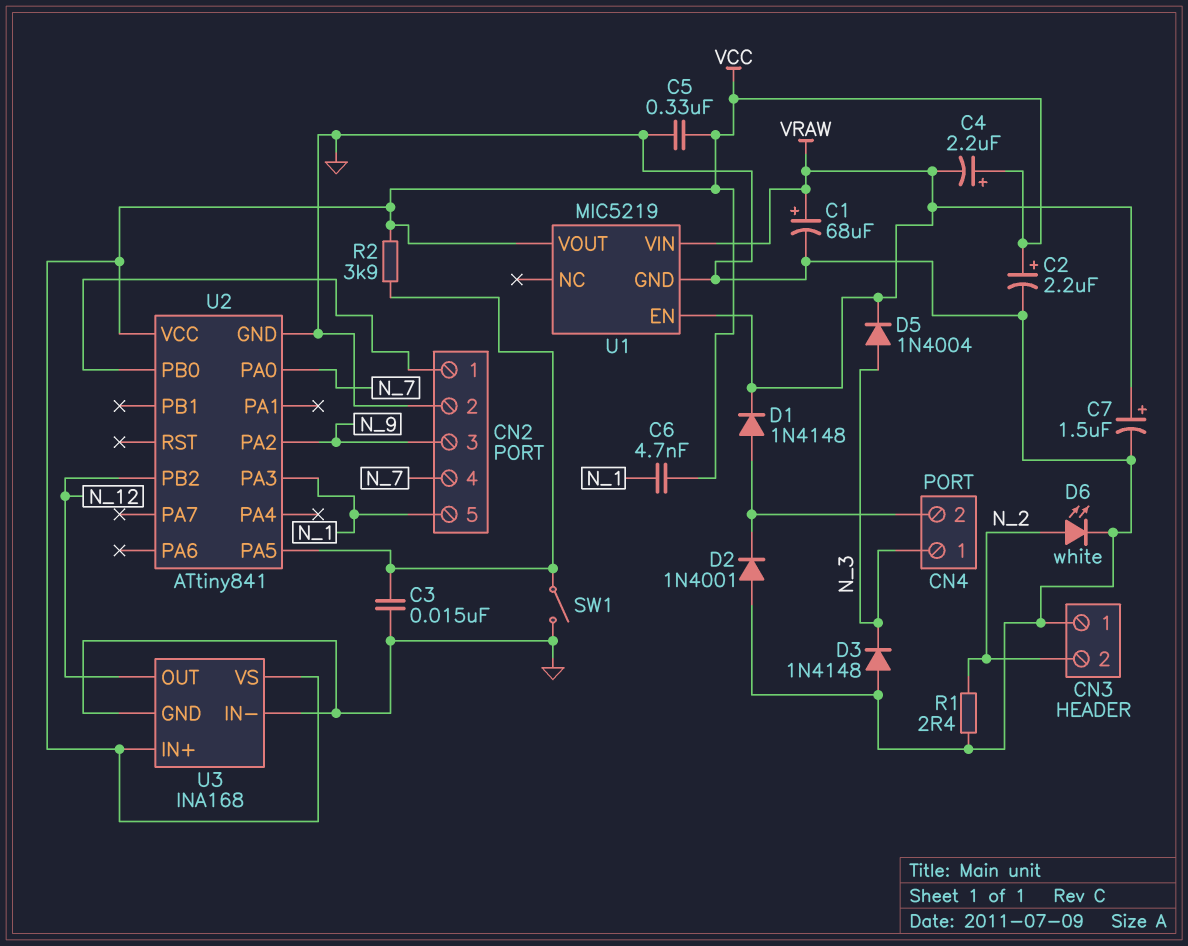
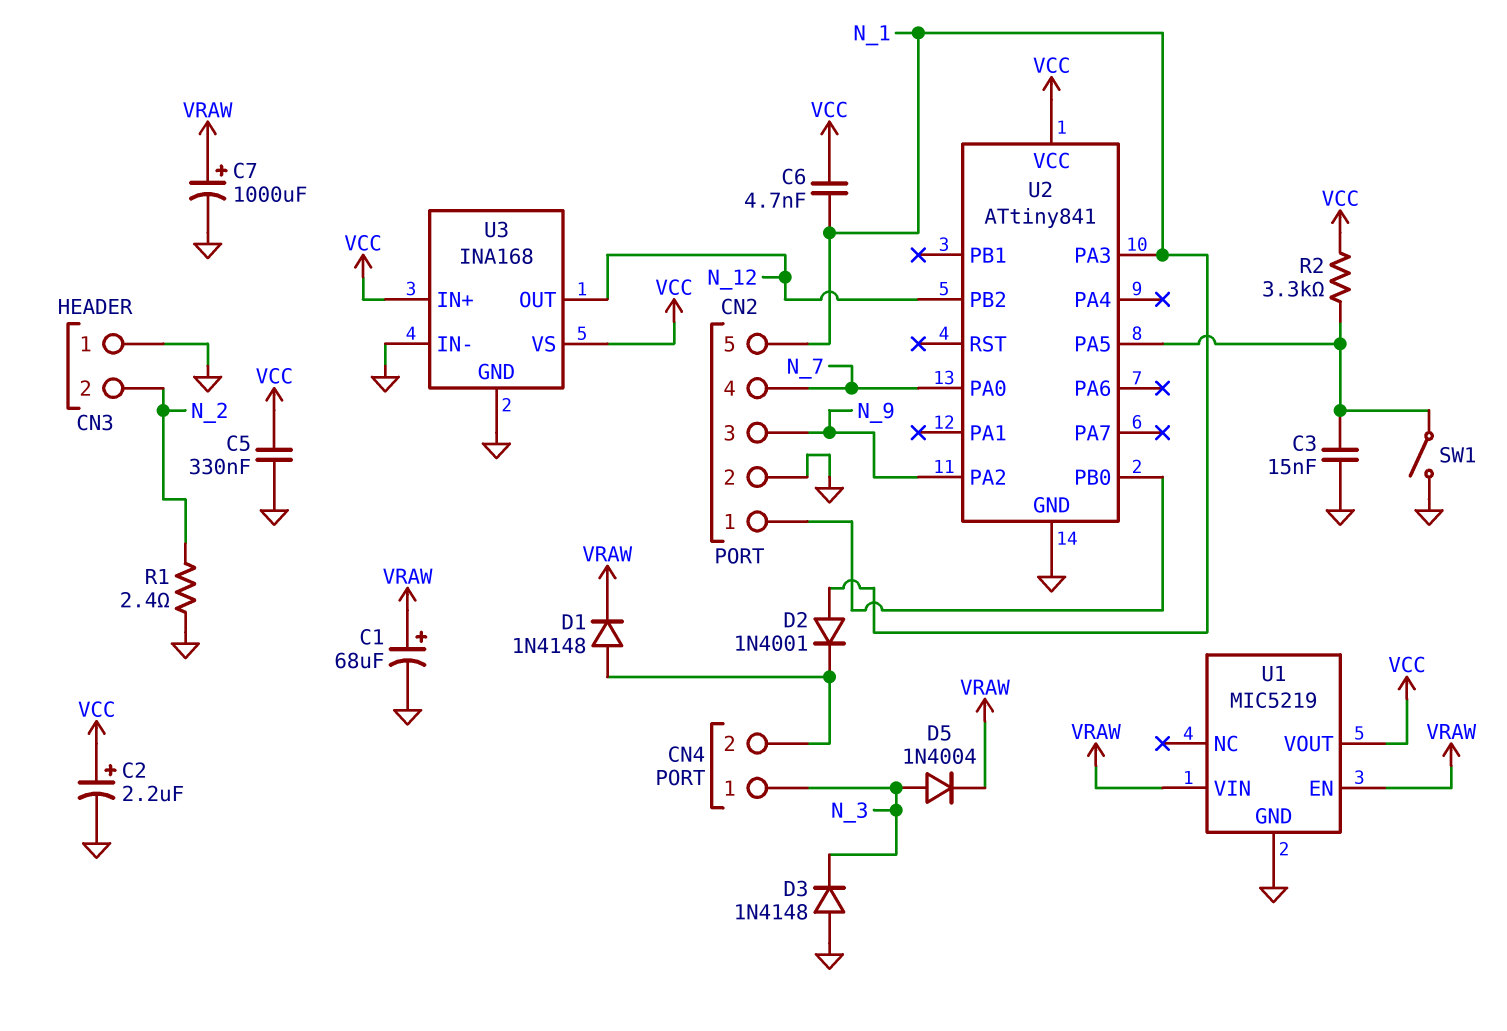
C4: 2.2uF (plus VCC, minus VRAW) -> none
C7: 1.5uF (plus VRAW, minus GND) -> 1000uF (plus VRAW, minus GND)
D2: diode 1N4001 (A GND, K CN4/2) -> diode 1N4001 (A N_1, K CN4/2)
D6: LED white (A N_2, K GND) -> none
R2: 3.9k (U2/PA5, VCC) -> 3.3k (U2/PA5, VCC)

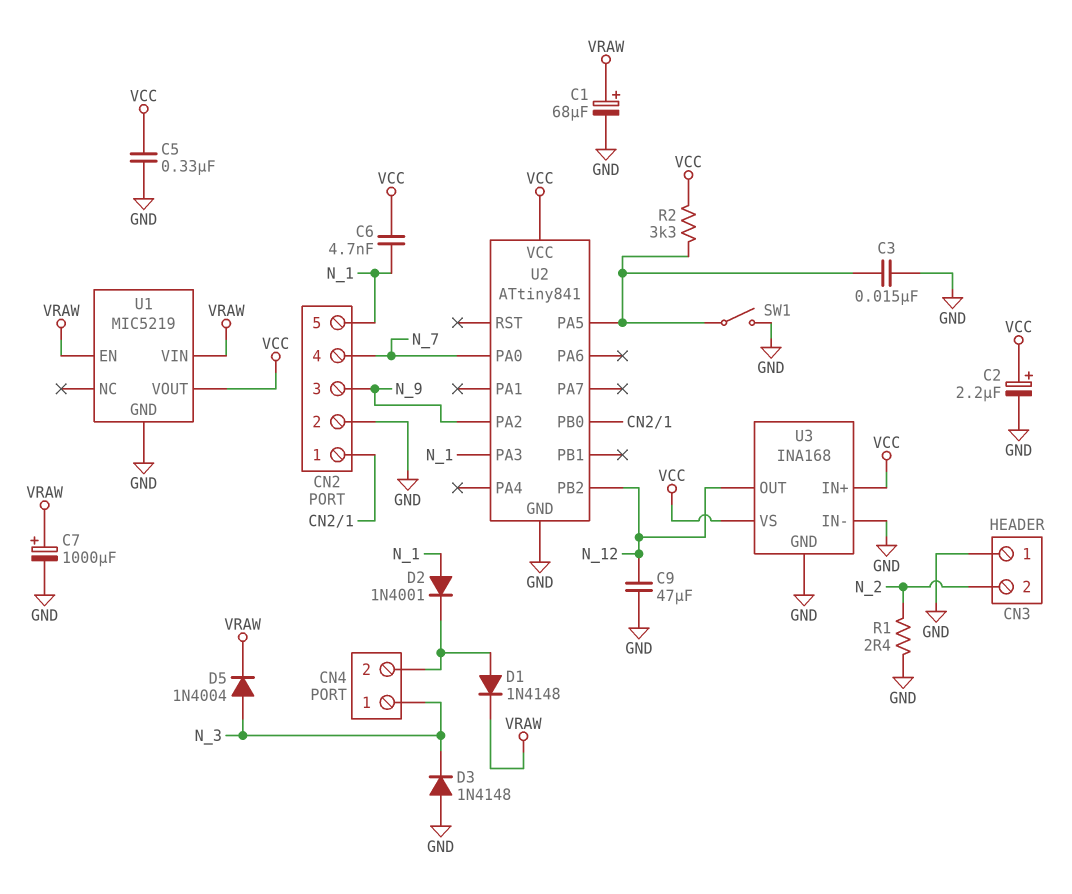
C9: none -> 47uF (GND, N_12)

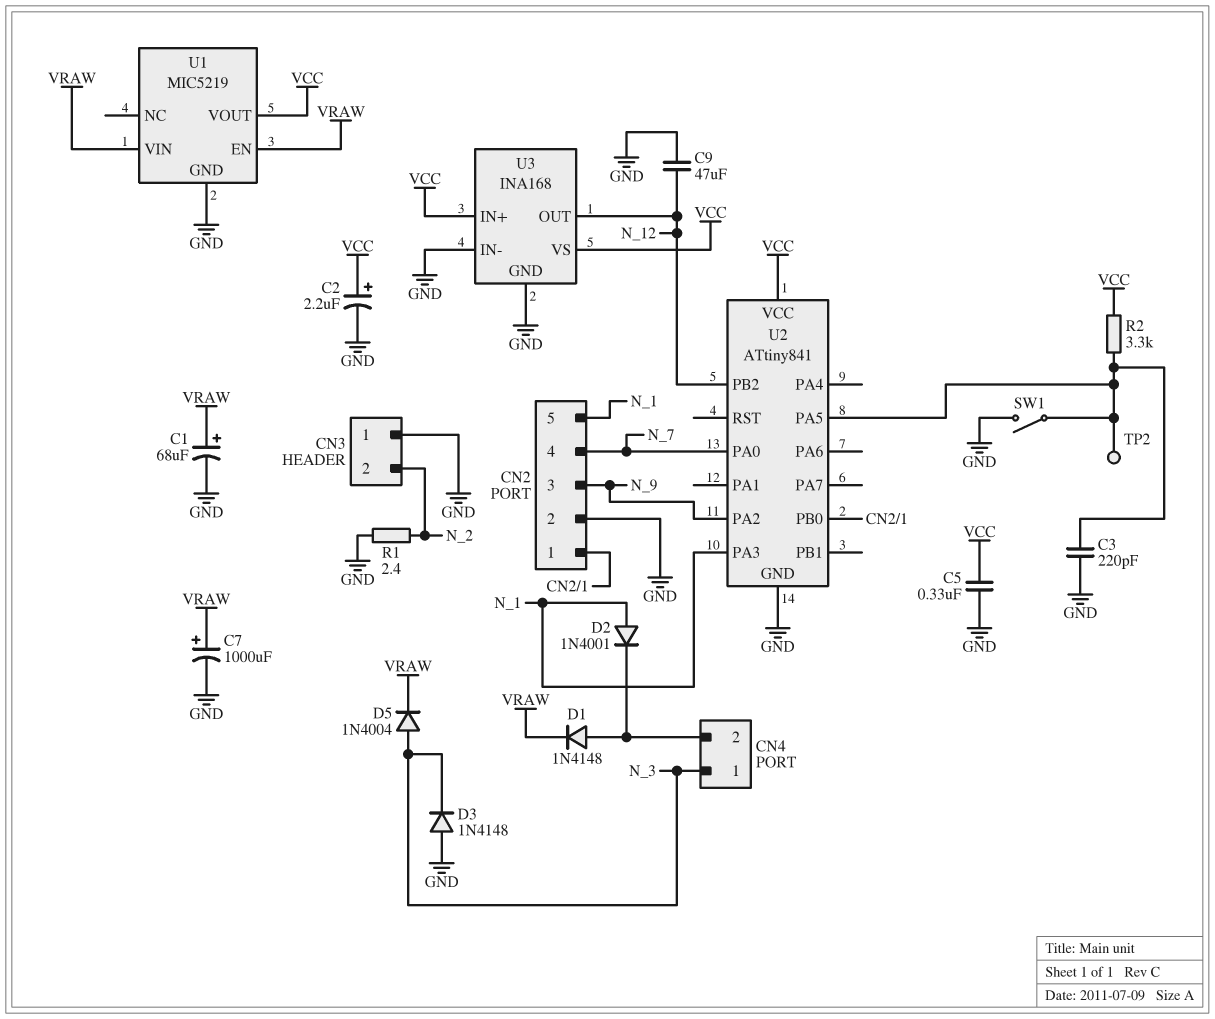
C3: 15nF (GND, U2/PA5) -> 220pF (GND, U2/PA5)
C6: 4.7nF (N_1, VCC) -> none
TP2: none -> test point (U2/PA5)

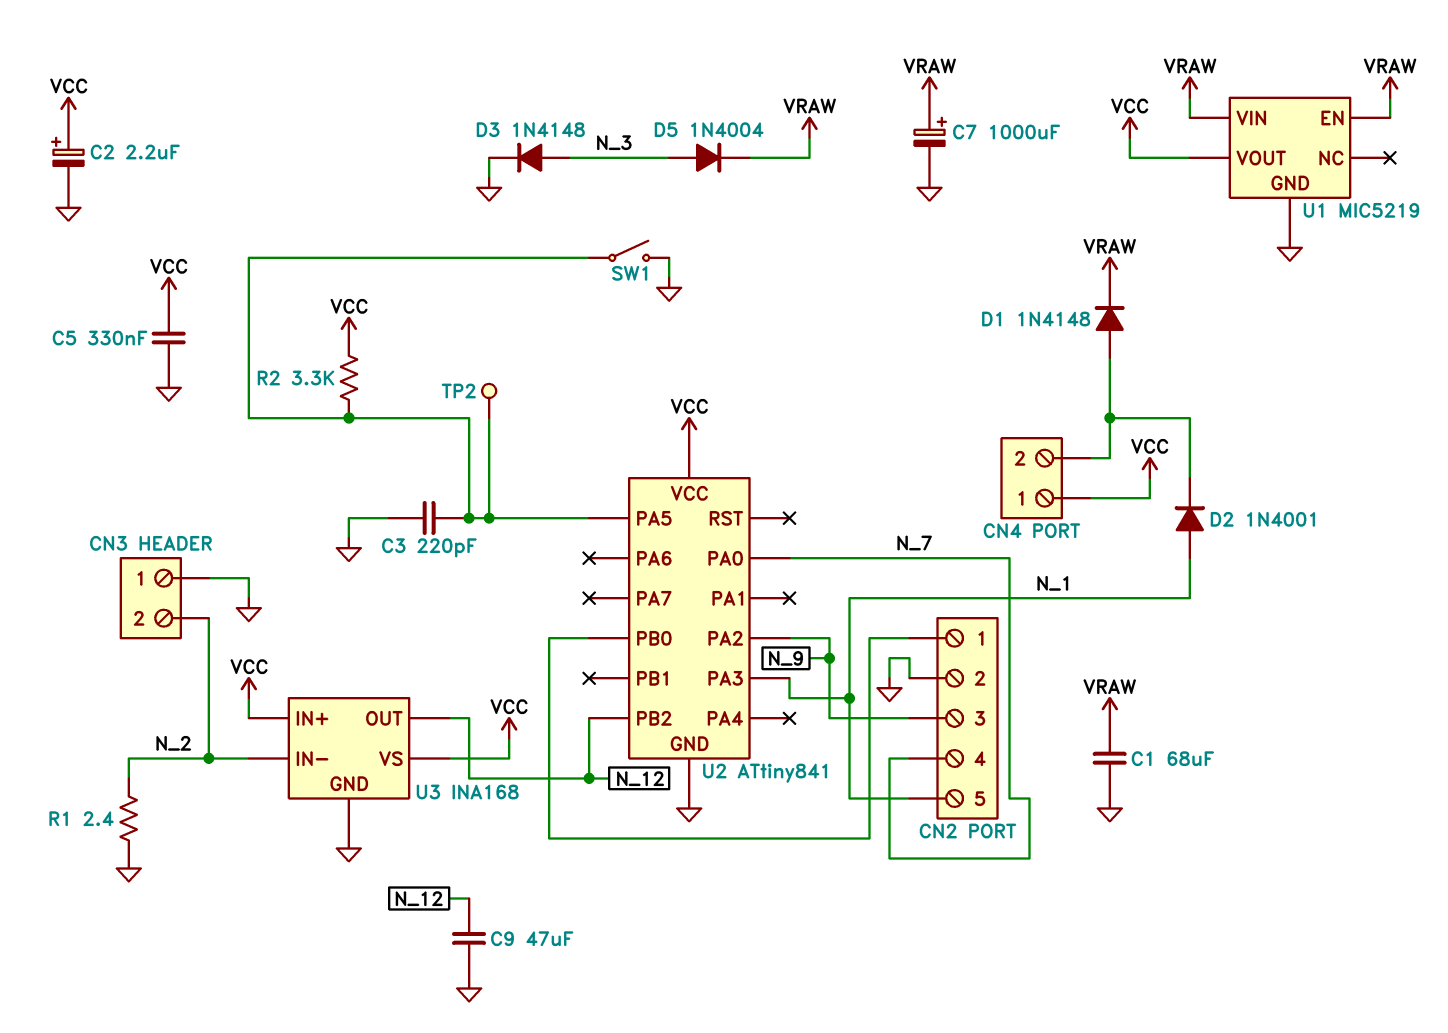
C1: 68uF (plus VRAW, minus GND) -> 68uF (GND, VRAW)
CN4 pin 1: N_3 -> VCC
D3: diode 1N4148 (A GND, K N_3) -> diode 1N4148 (A N_3, K GND)
U3 pin IN-: GND -> N_2

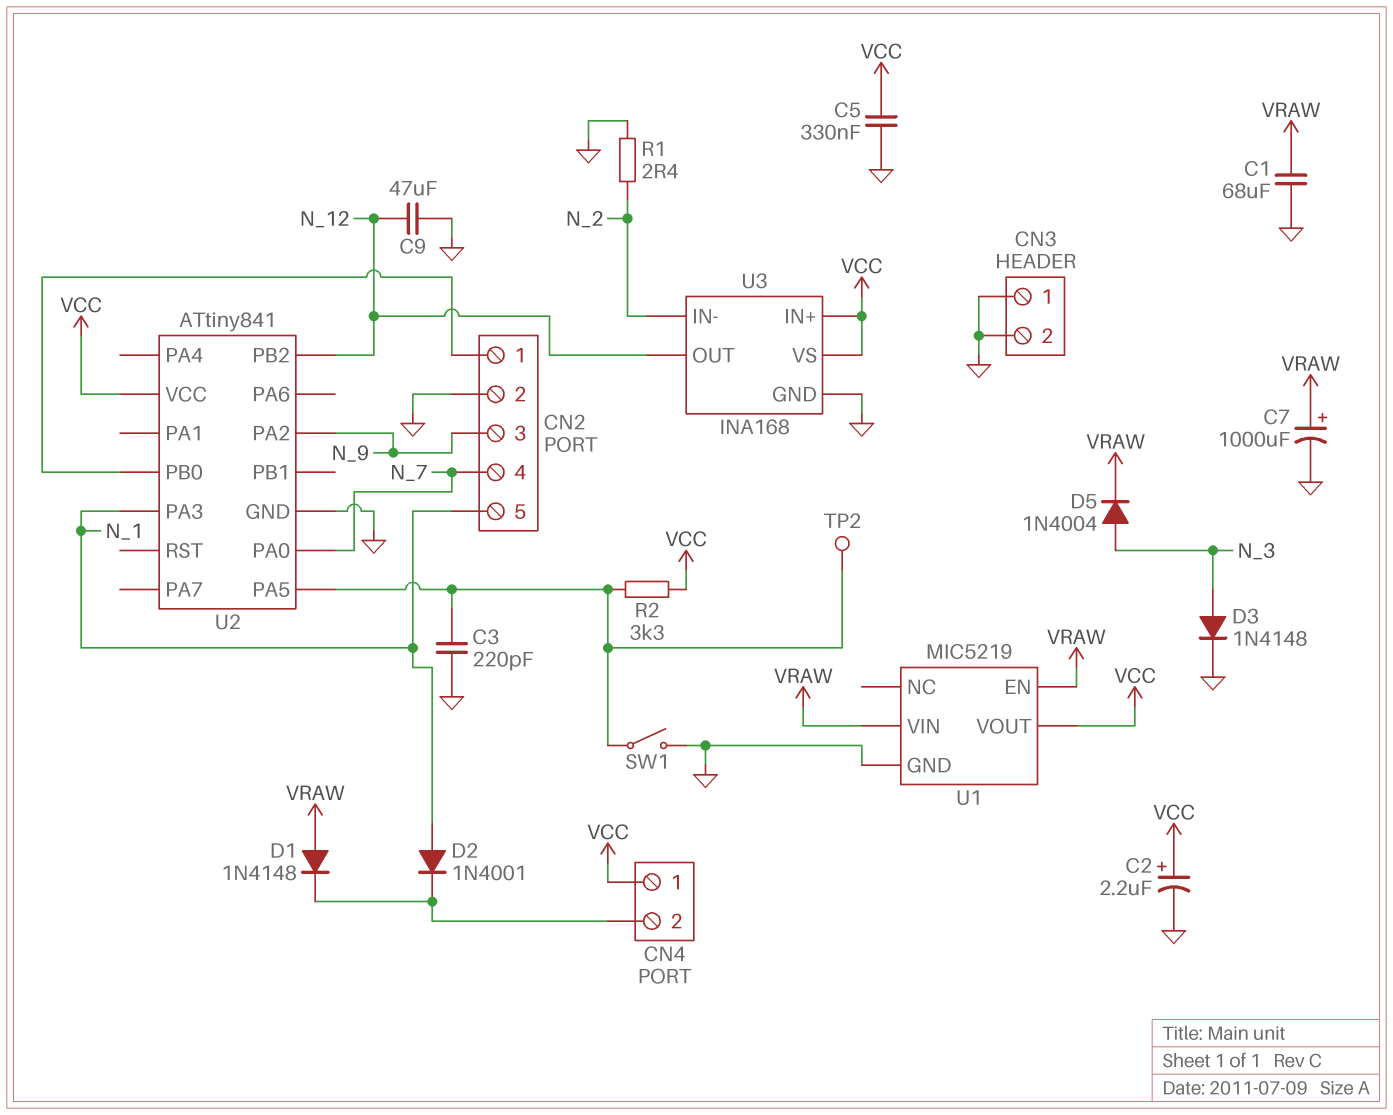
CN3 pin 2: N_2 -> GND
D1: diode 1N4148 (A CN4/2, K VRAW) -> diode 1N4148 (A VRAW, K CN4/2)

